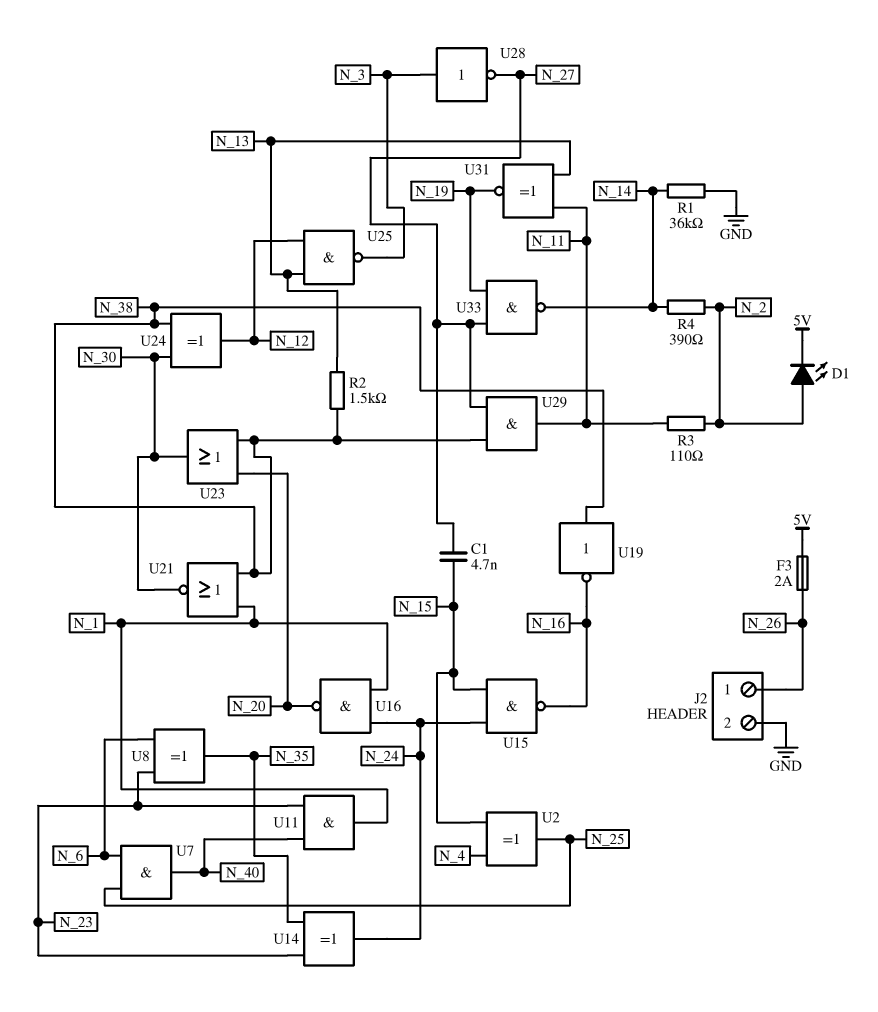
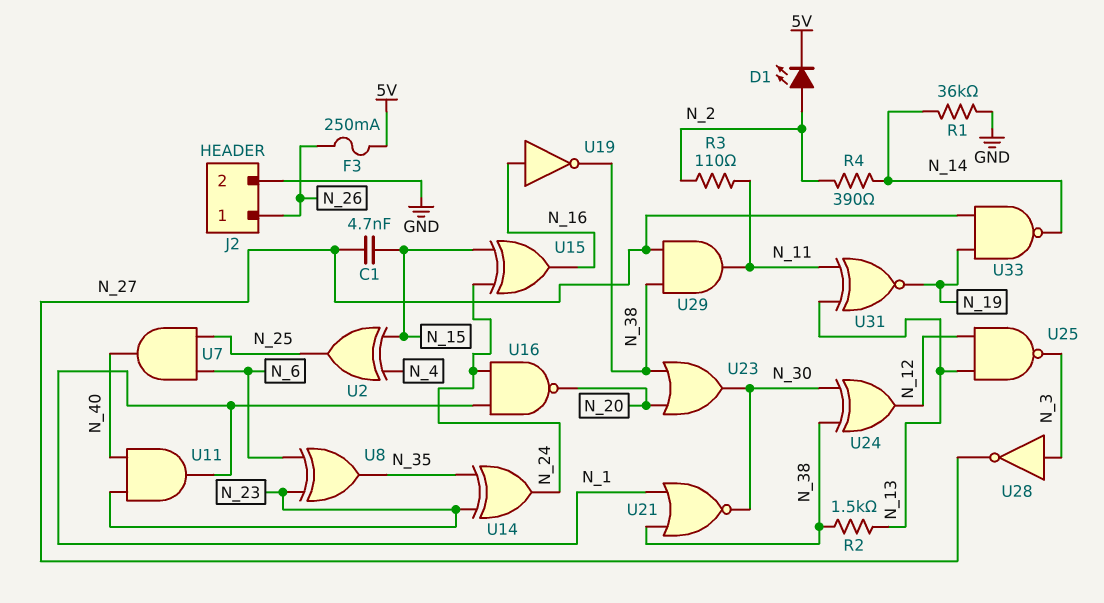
F3: 2A (5V, N_26) -> 250mA (5V, N_26)
U15: NAND (in N_15, in N_24, out N_16) -> XOR (in N_15, in N_24, out N_16)
U19: NOT (in N_38, out N_16) -> NOT (in N_16, out N_38)

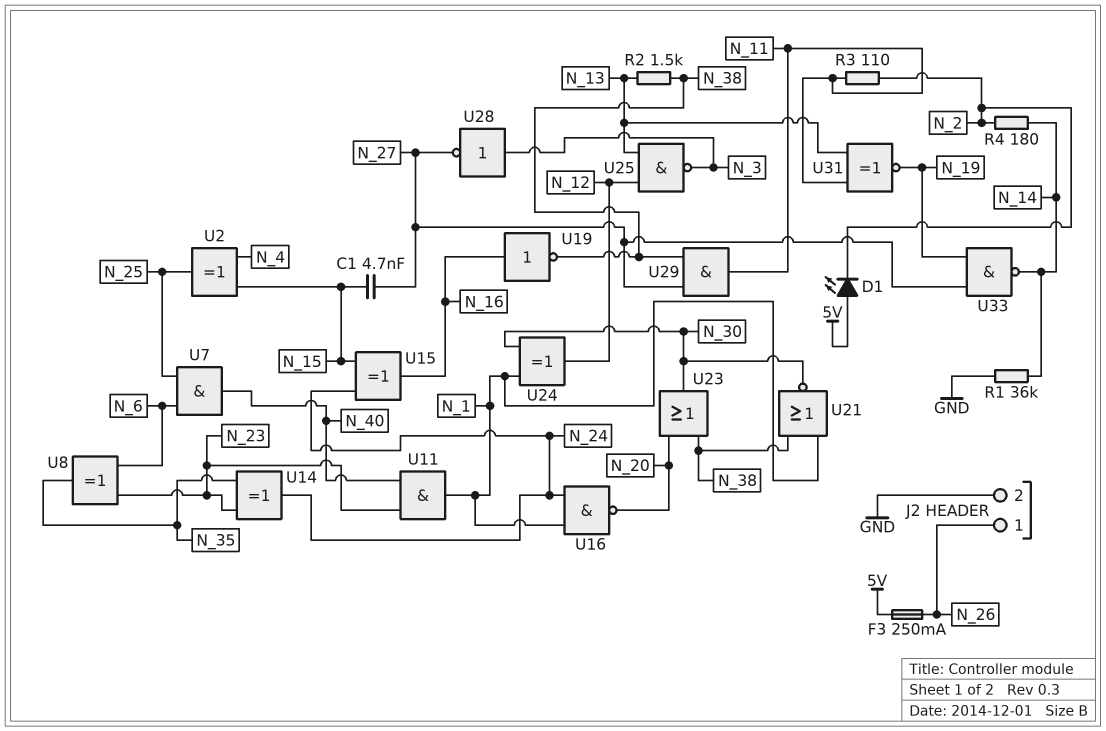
D1: LED (A N_2, K 5V) -> LED (A 5V, K N_2)
R4: 390 (N_2, N_14) -> 180 (N_2, N_14)
U24: XOR (in N_30, in N_38, out N_12) -> XOR (in N_1, in N_30, out N_12)

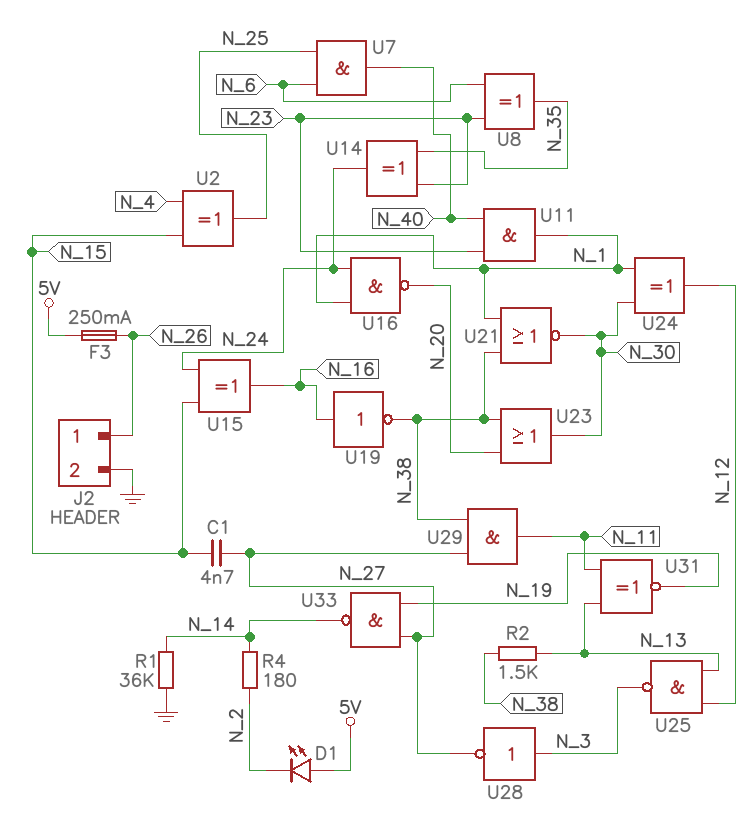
R3: 110 (N_2, N_11) -> none

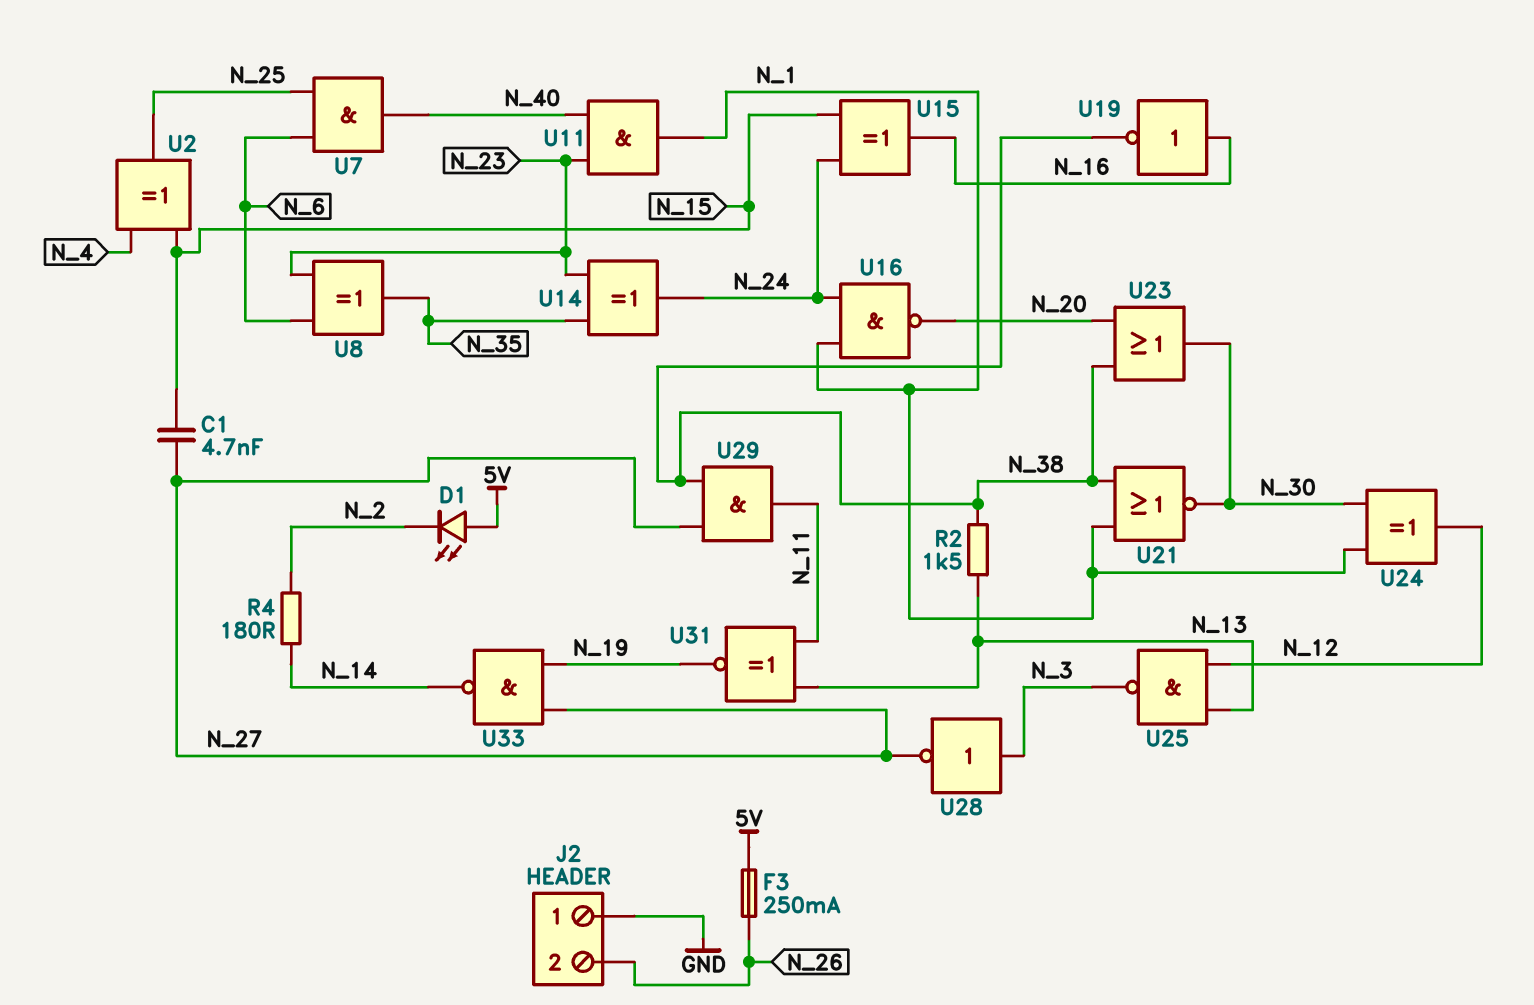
J2 pin 1: N_26 -> GND
J2 pin 2: GND -> N_26
R1: 36k (GND, N_14) -> none

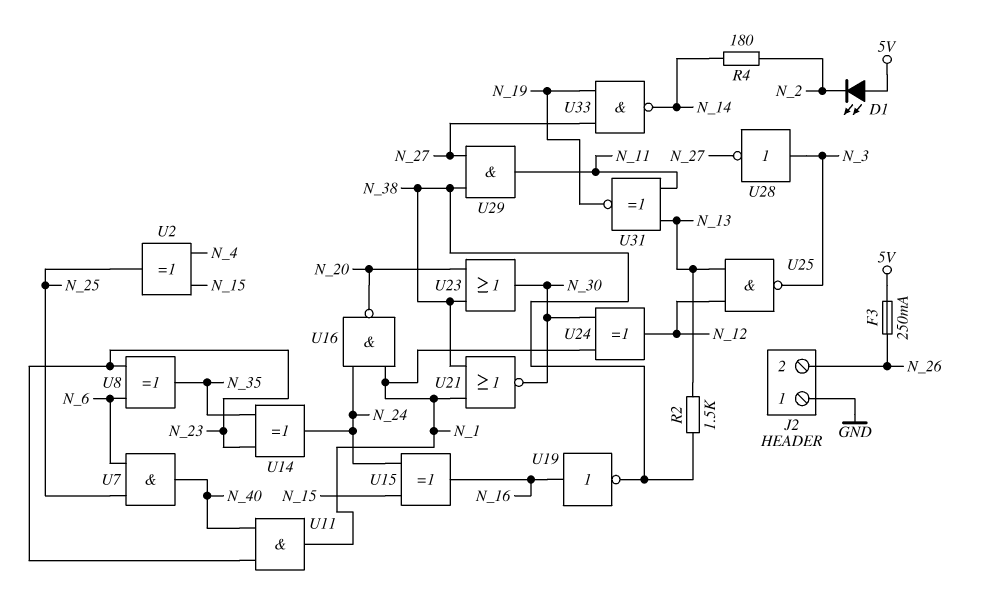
C1: 4.7nF (N_15, N_27) -> none

